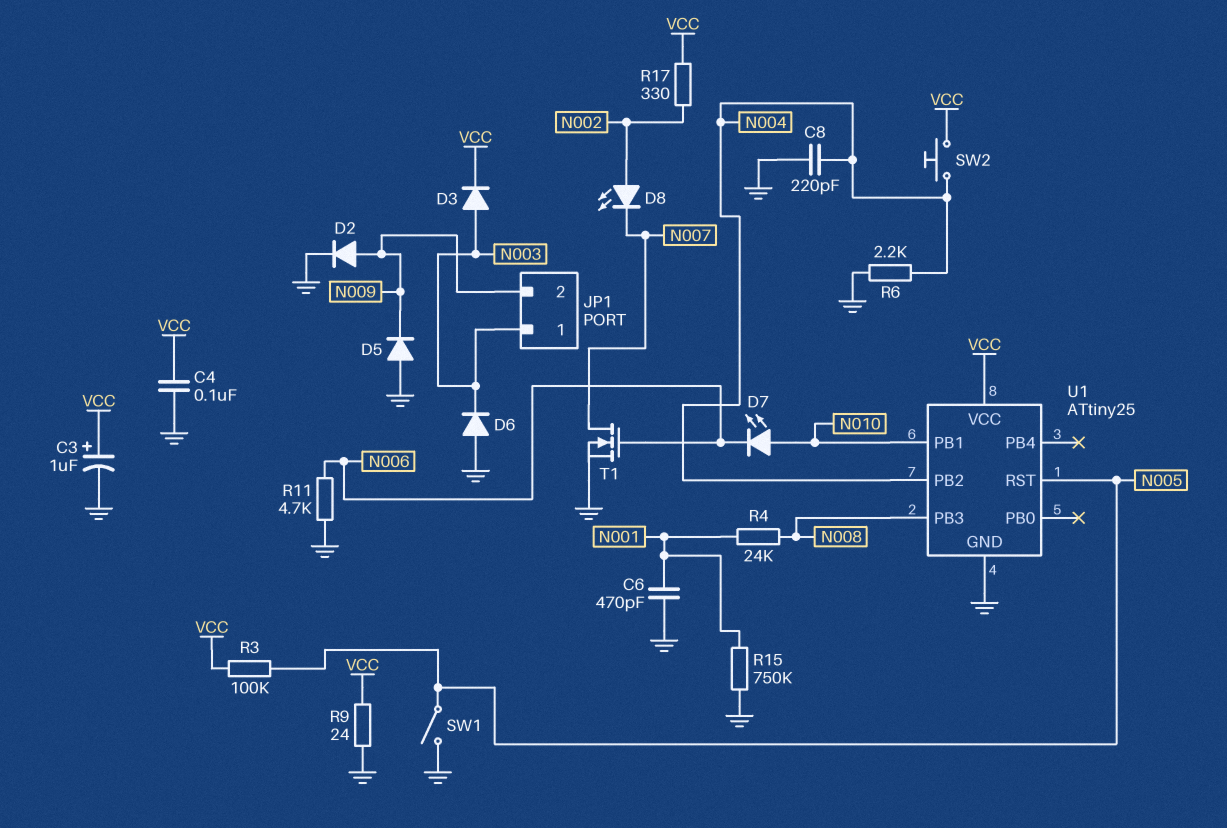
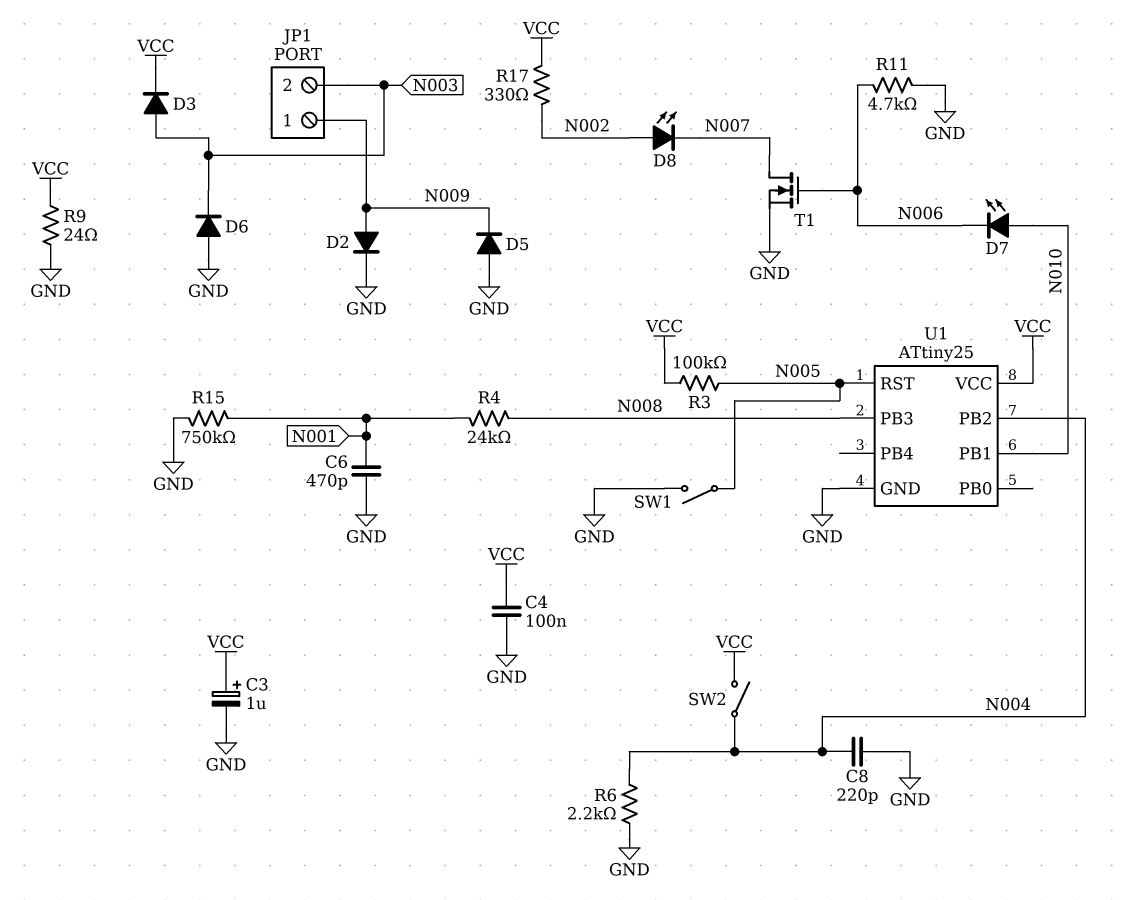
JP1 pin 1: N003 -> N009
JP1 pin 2: N009 -> N003
SW2: button (N004, VCC) -> switch (N004, VCC)

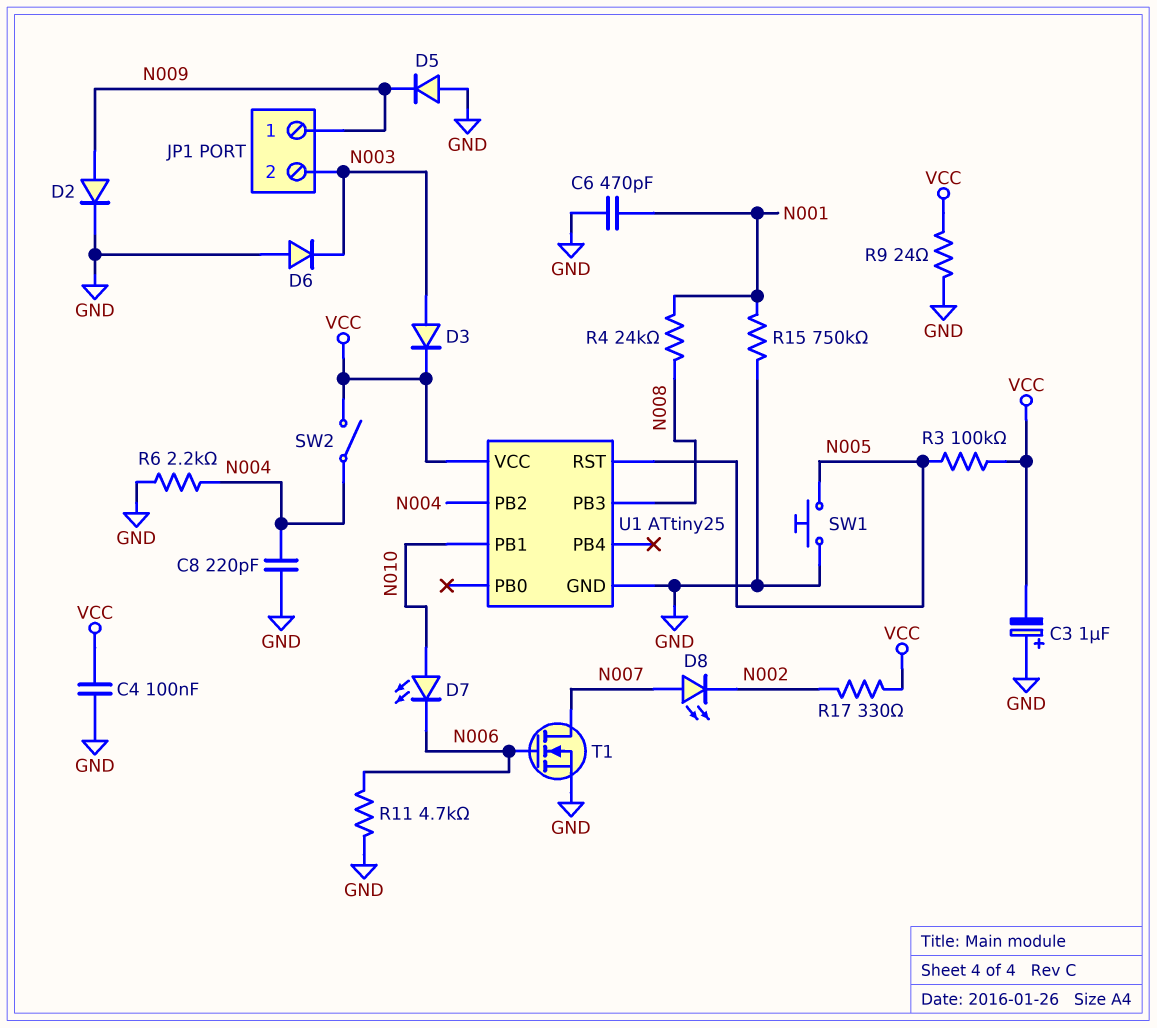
C3: 1uF (plus VCC, minus GND) -> 1uF (plus GND, minus VCC)
D8: LED (A N002, K N007) -> LED (A N007, K N002)
SW1: switch (GND, N005) -> button (GND, N005)

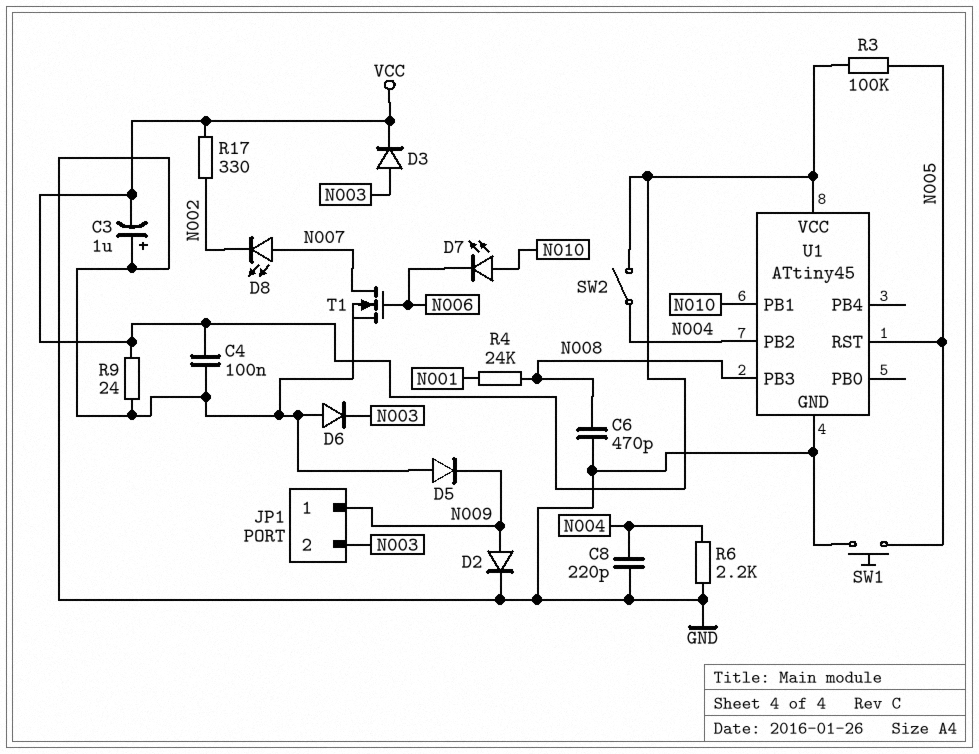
C6: 470pF (GND, N001) -> 470pF (GND, N008)
R11: 4.7k (GND, N006) -> none
R15: 750k (GND, N001) -> none
U1: ATtiny25 -> ATtiny45

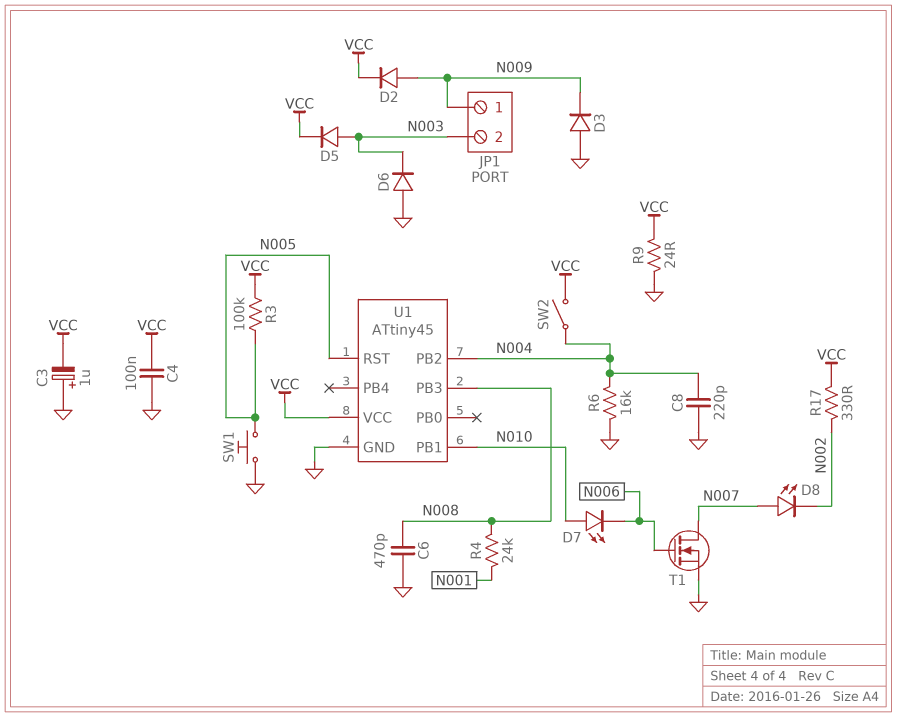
D2: diode (A N009, K GND) -> diode (A N009, K VCC)
D3: diode (A N003, K VCC) -> diode (A GND, K N009)
D5: diode (A GND, K N009) -> diode (A N003, K VCC)
R6: 2.2k (GND, N004) -> 16k (GND, N004)

